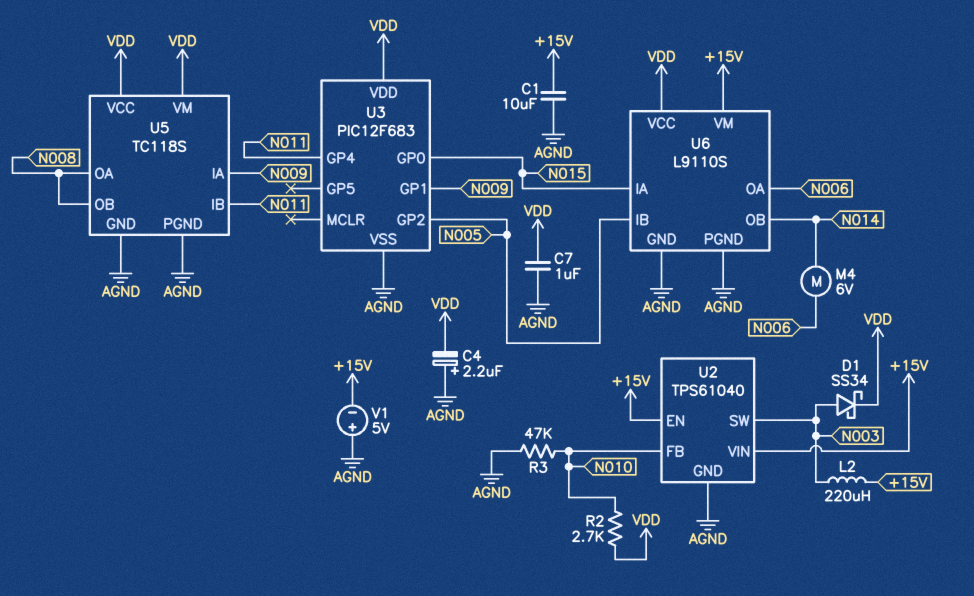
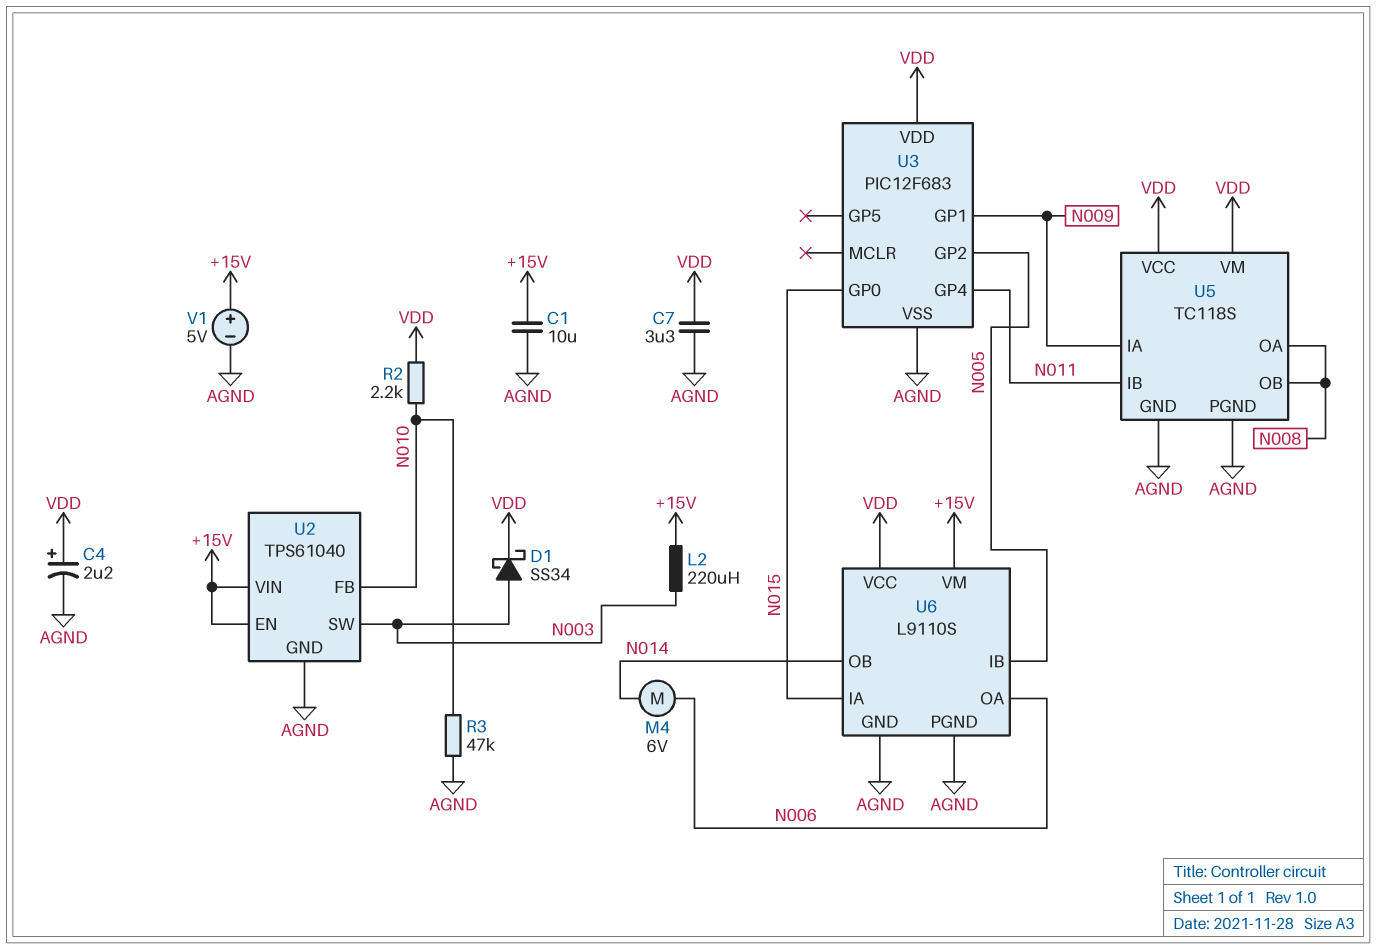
C4: 2.2uF (plus AGND, minus VDD) -> 2.2uF (plus VDD, minus AGND)
C7: 1uF (AGND, VDD) -> 3.3uF (AGND, VDD)
R2: 2.7k (N010, VDD) -> 2.2k (N010, VDD)
V1: 5V (plus AGND, minus +15V) -> 5V (plus +15V, minus AGND)

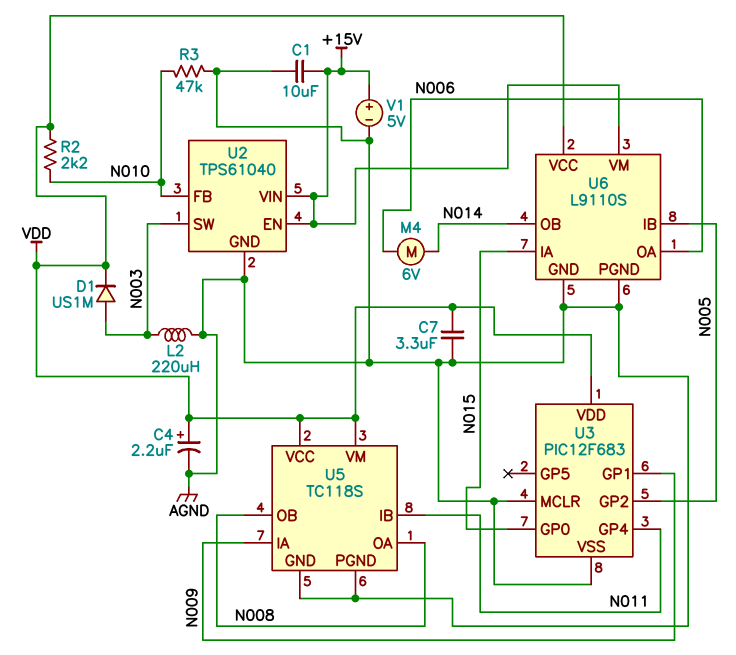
D1: schottky SS34 (A N003, K VDD) -> diode US1M (A N003, K VDD)
L2: 220uH (+15V, N003) -> 220uH (AGND, N003)
U3 pin MCLR: none -> AGND

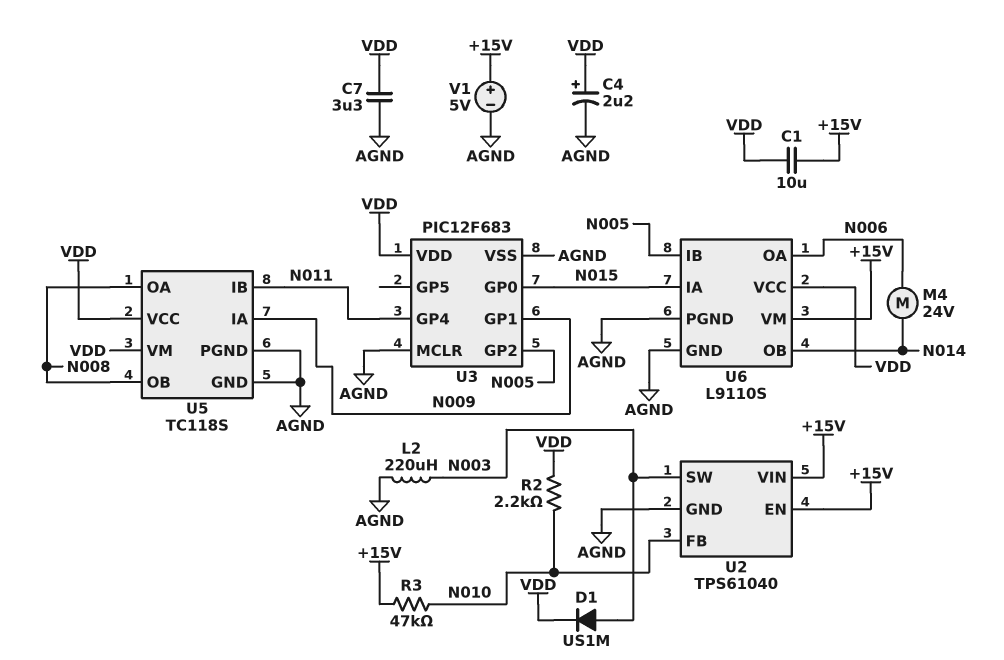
C1: 10uF (+15V, AGND) -> 10uF (+15V, VDD)
M4: motor 6V (N006, N014) -> motor 24V (N006, N014)
R3: 47k (AGND, N010) -> 47k (+15V, N010)

